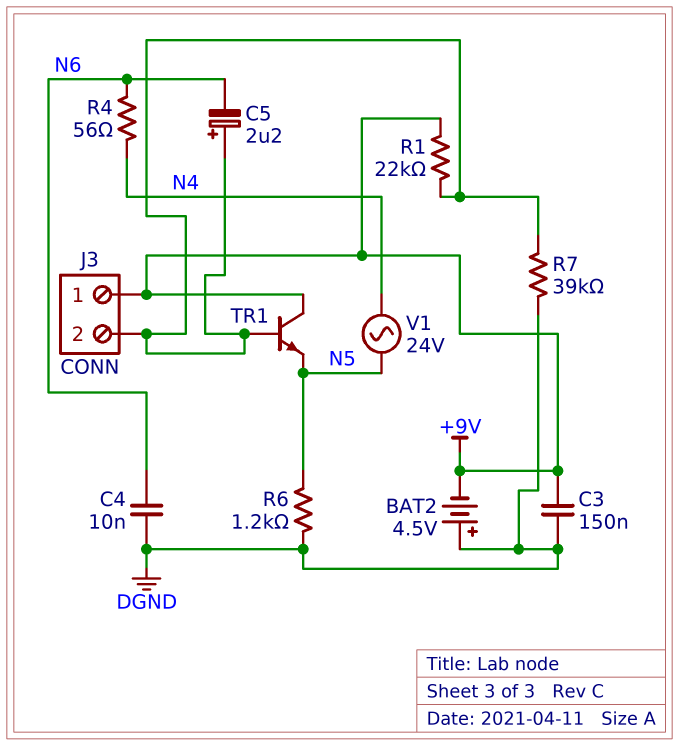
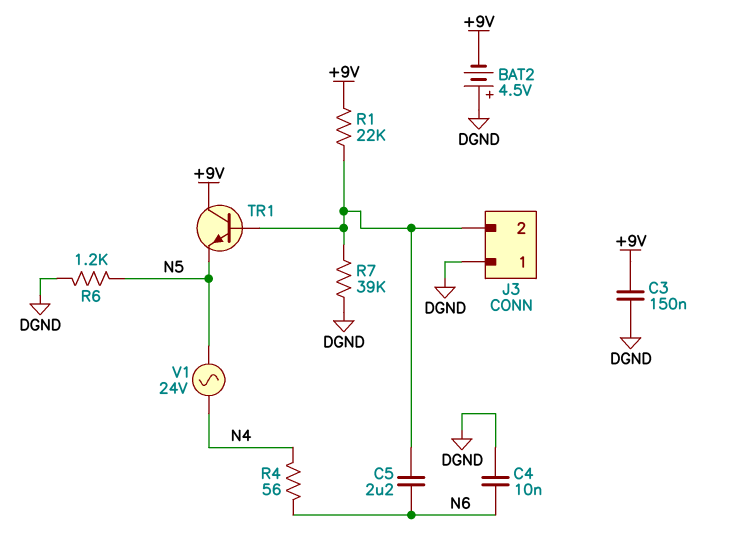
C5: 2.2uF (plus J3/2, minus N6) -> 2.2uF (J3/2, N6)
J3 pin 1: +9V -> DGND

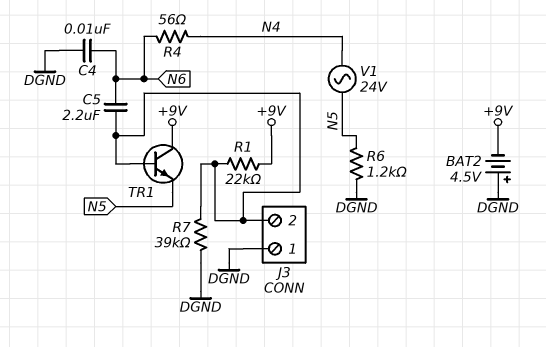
C3: 150nF (+9V, DGND) -> none

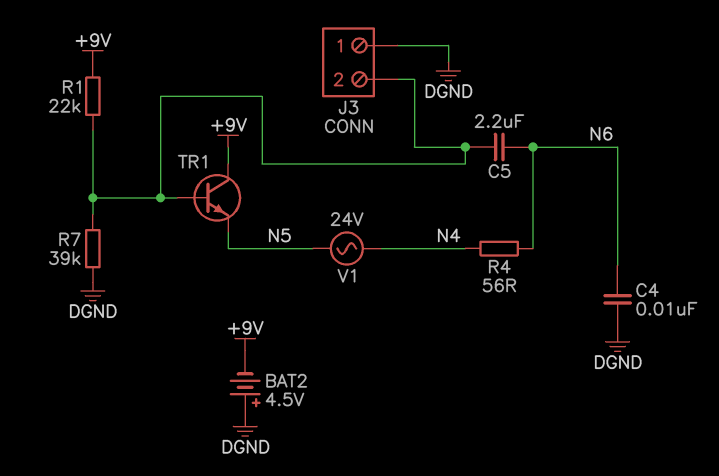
R6: 1.2k (DGND, N5) -> none

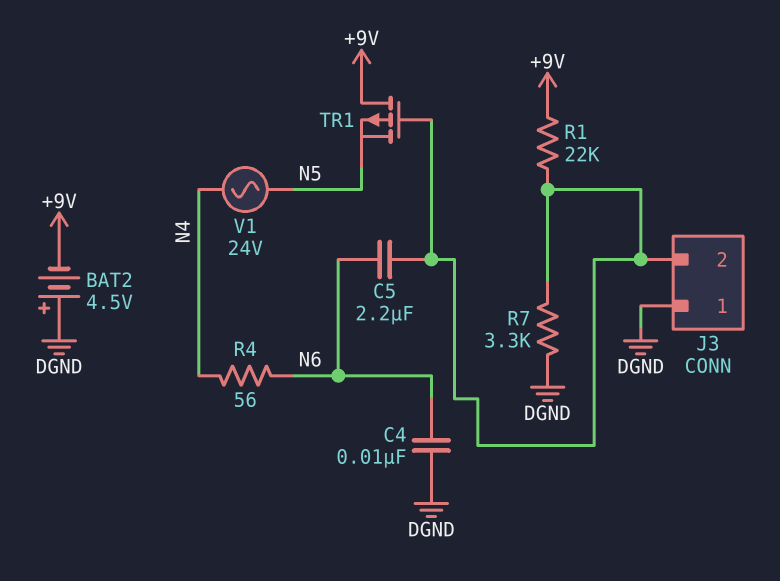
R7: 39k (DGND, J3/2) -> 3.3k (DGND, J3/2)
TR1: NPN (B J3/2, C +9V, E N5) -> PMOS (G J3/2, D +9V, S N5)

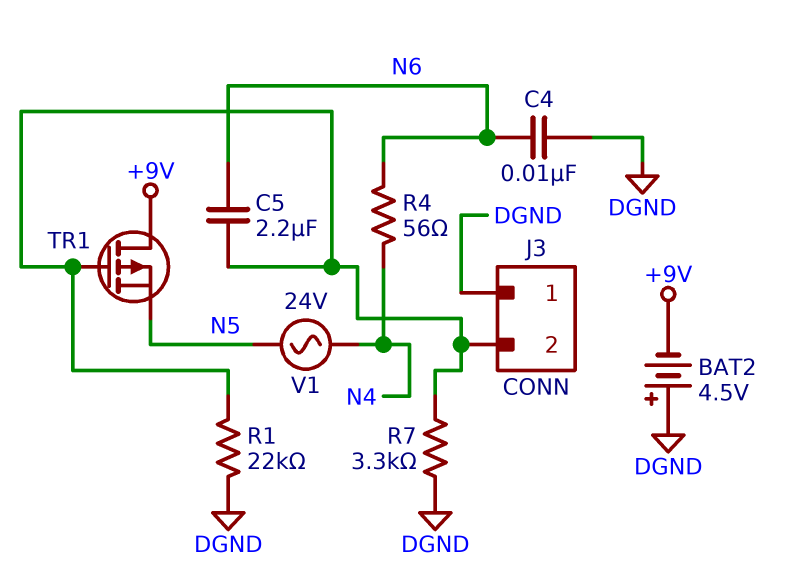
R1: 22k (+9V, J3/2) -> 22k (DGND, J3/2)

